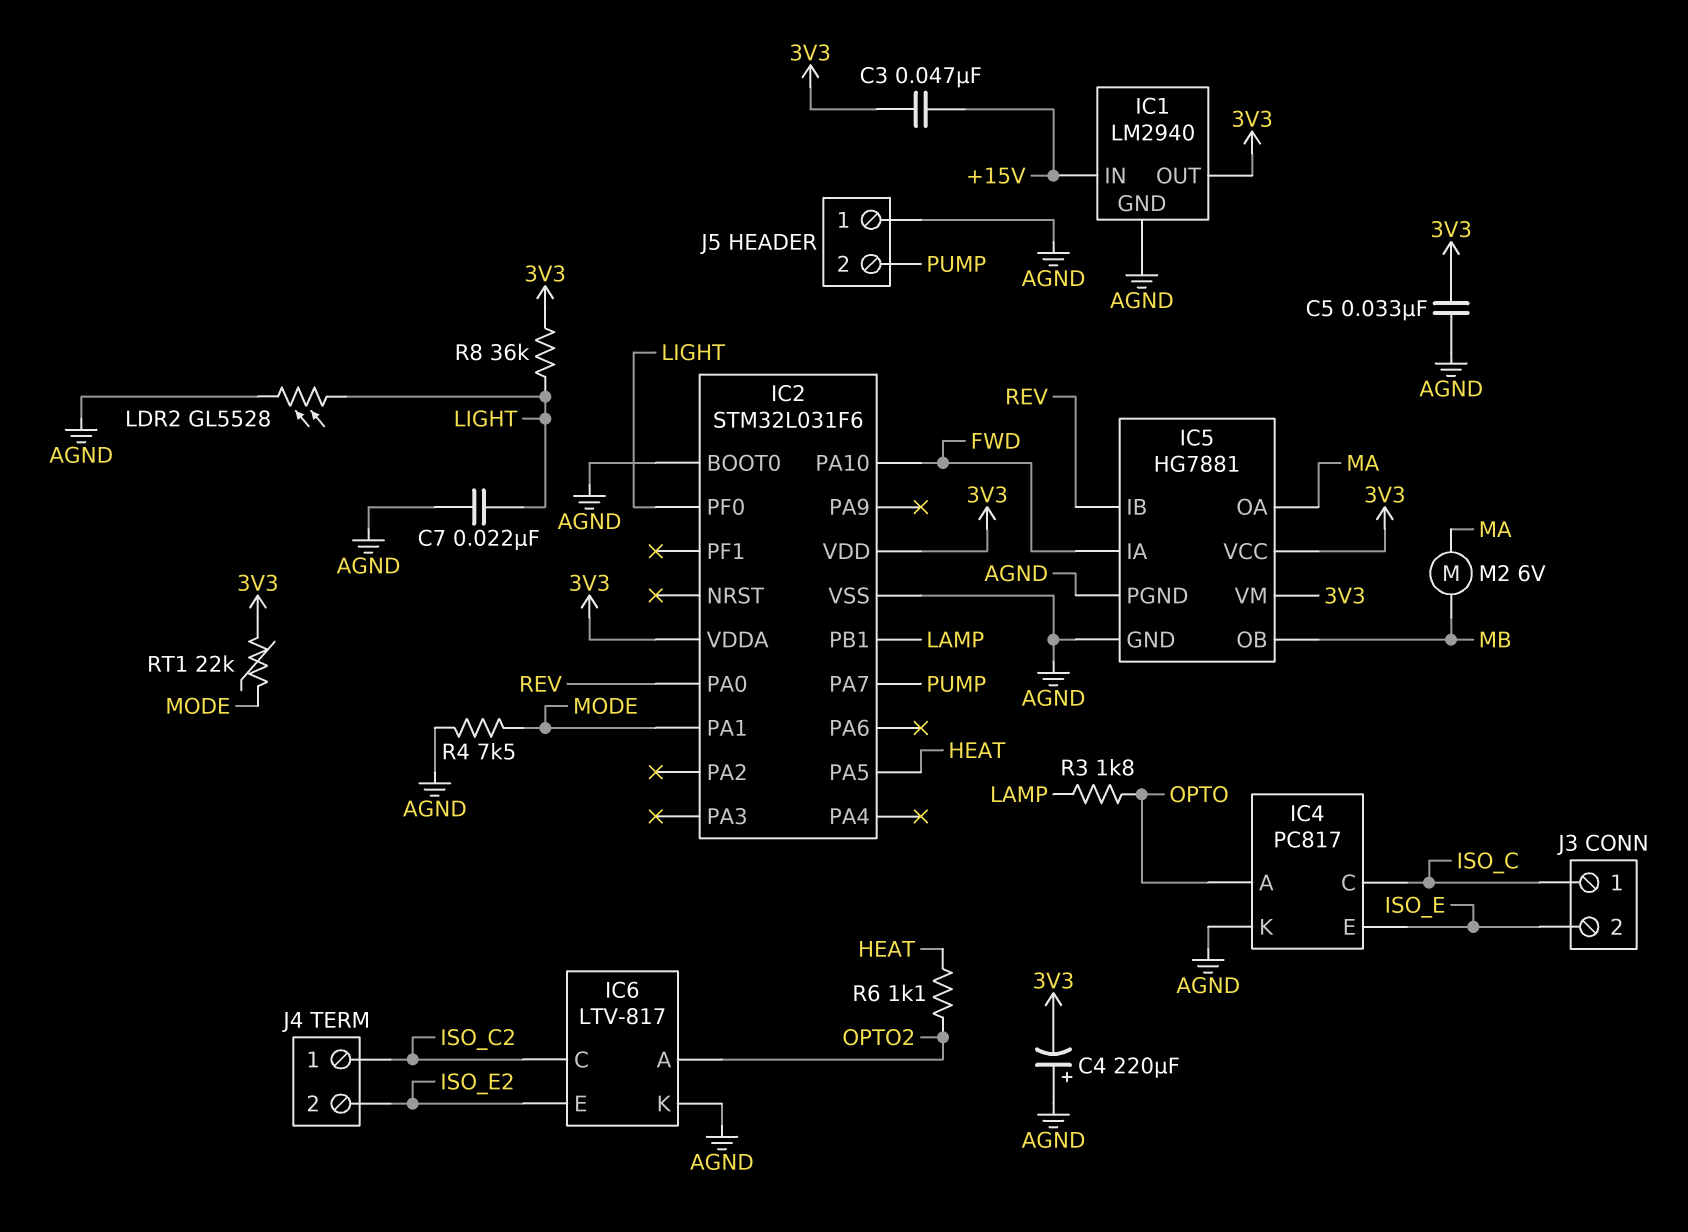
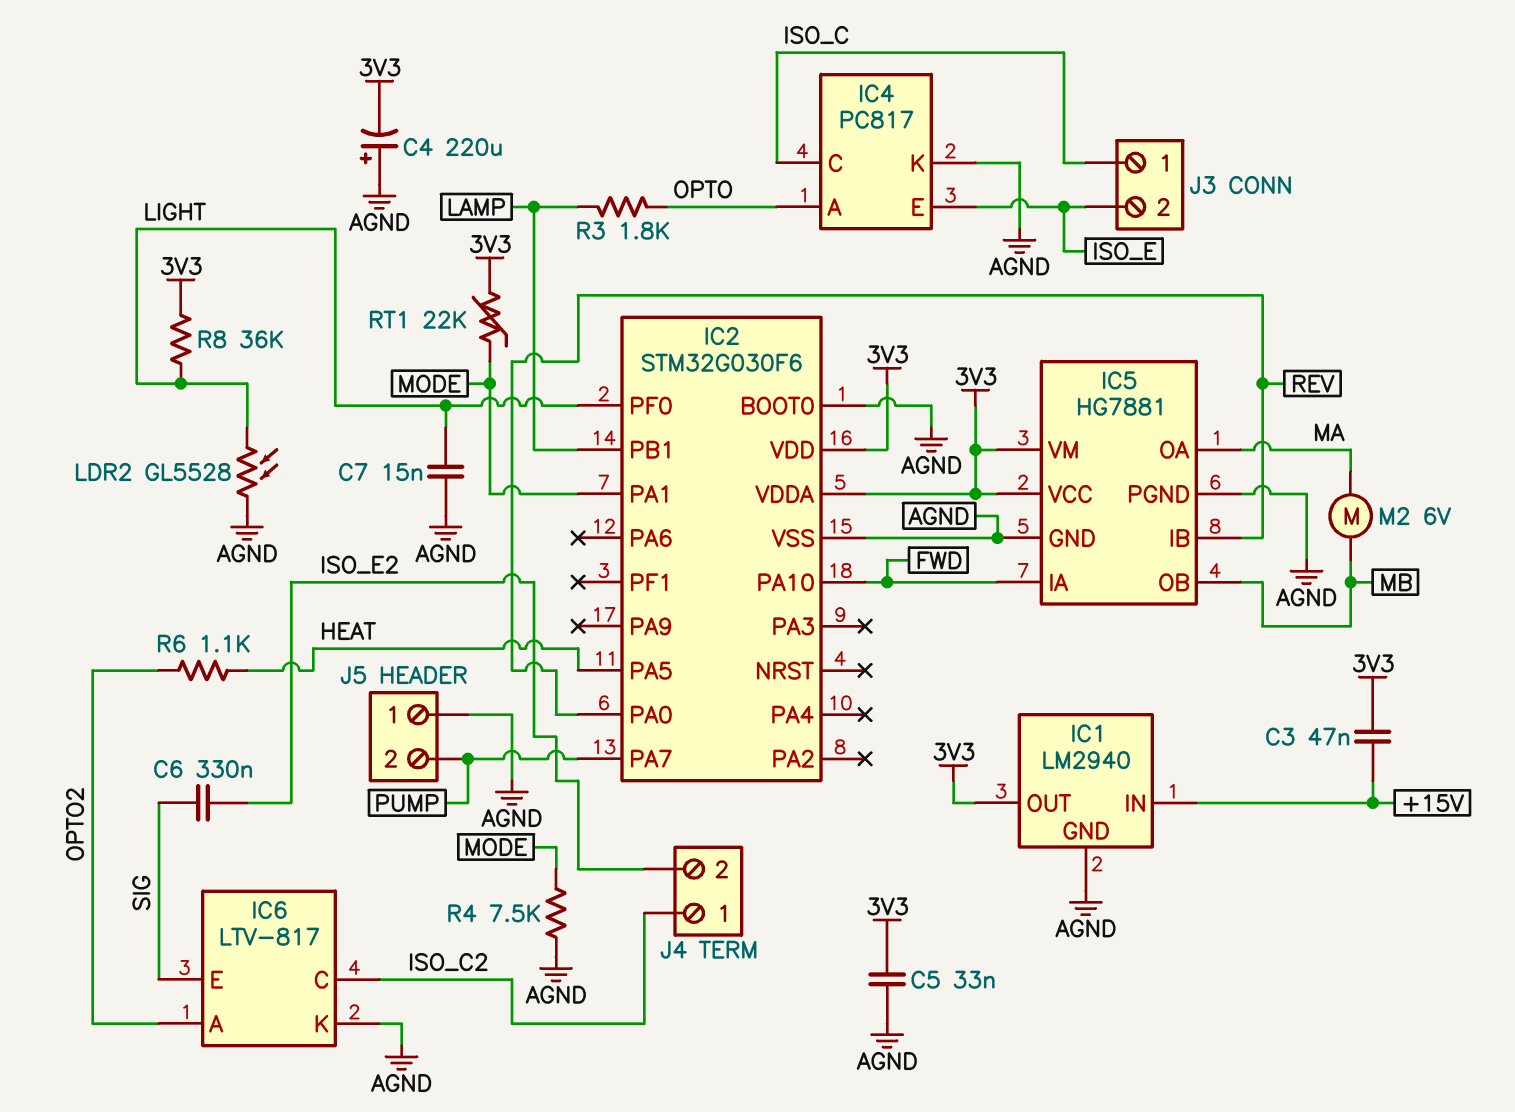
C6: none -> 330nF (ISO_E2, SIG)
C7: 22nF (AGND, LIGHT) -> 15nF (AGND, LIGHT)
IC2: STM32L031F6 -> STM32G030F6
IC6 pin E: ISO_E2 -> SIG

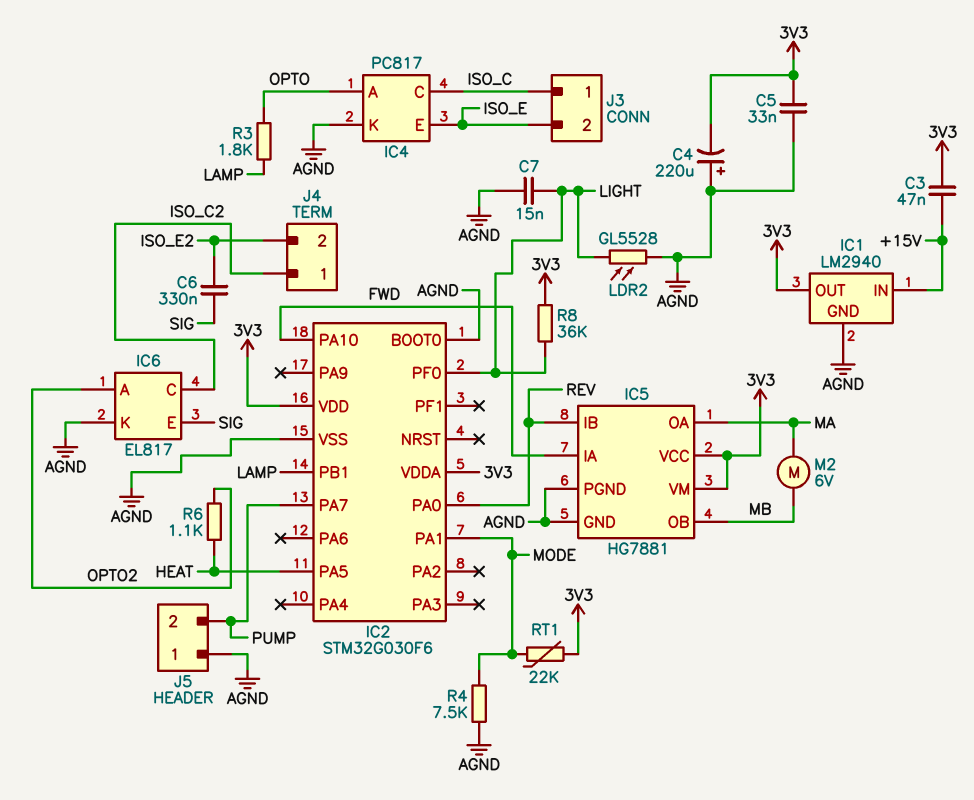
IC6: LTV-817 -> EL817

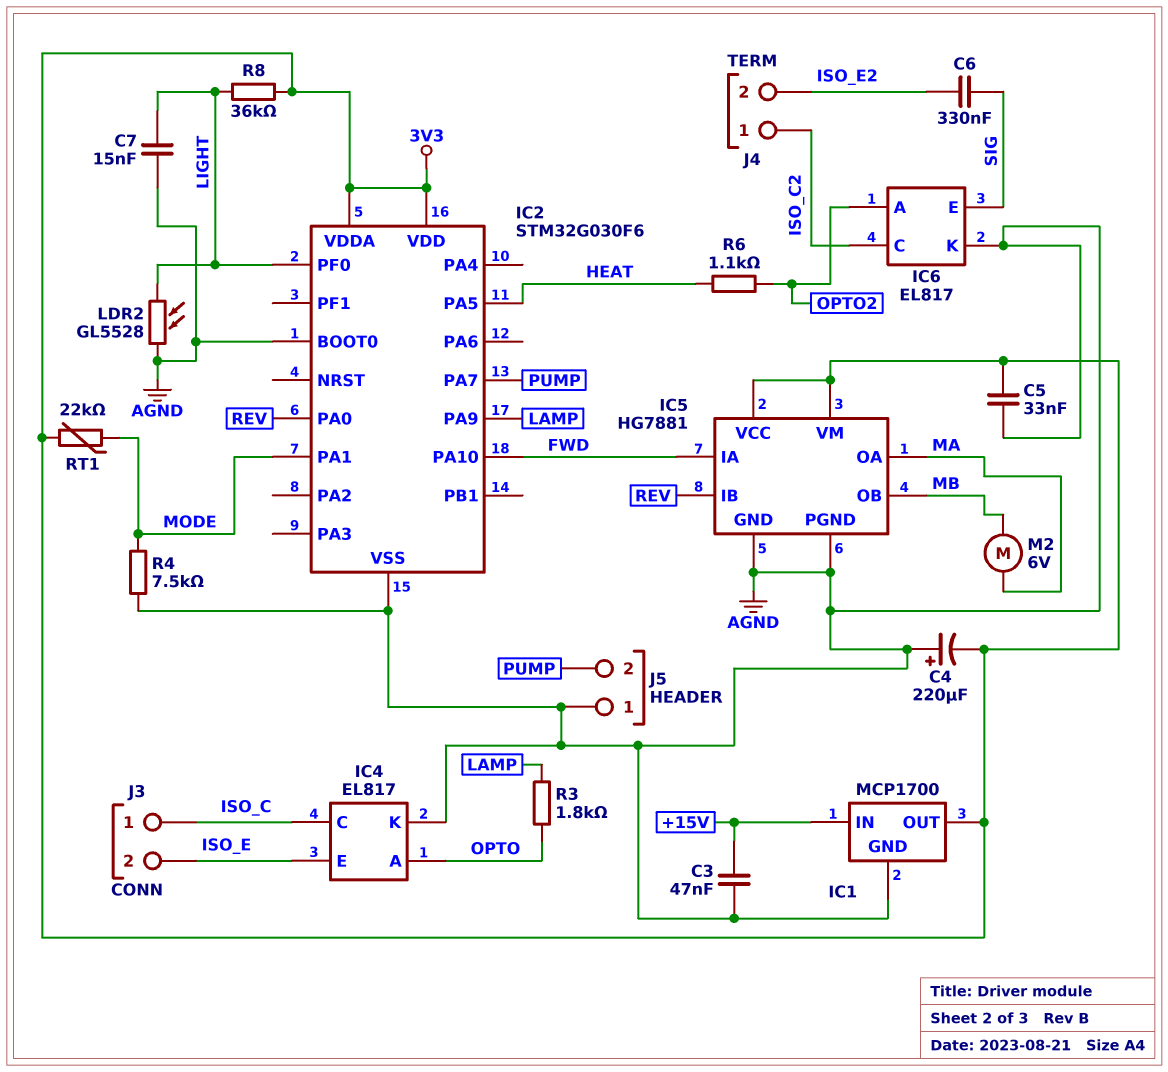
C3: 47nF (+15V, 3V3) -> 47nF (+15V, AGND)
IC1: LM2940 -> MCP1700
IC2 pin PA9: none -> LAMP
IC2 pin PB1: LAMP -> none
IC4: PC817 -> EL817

